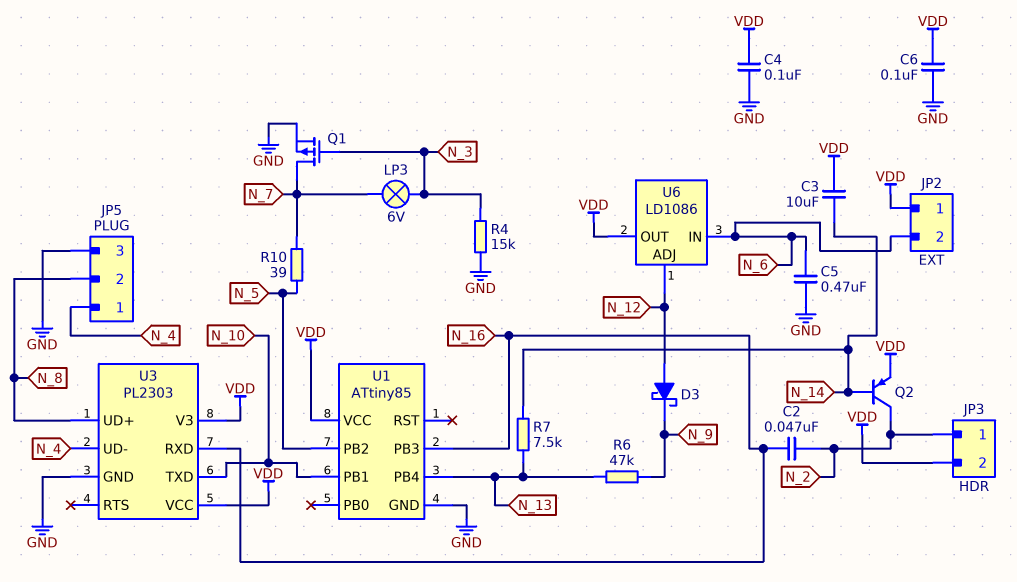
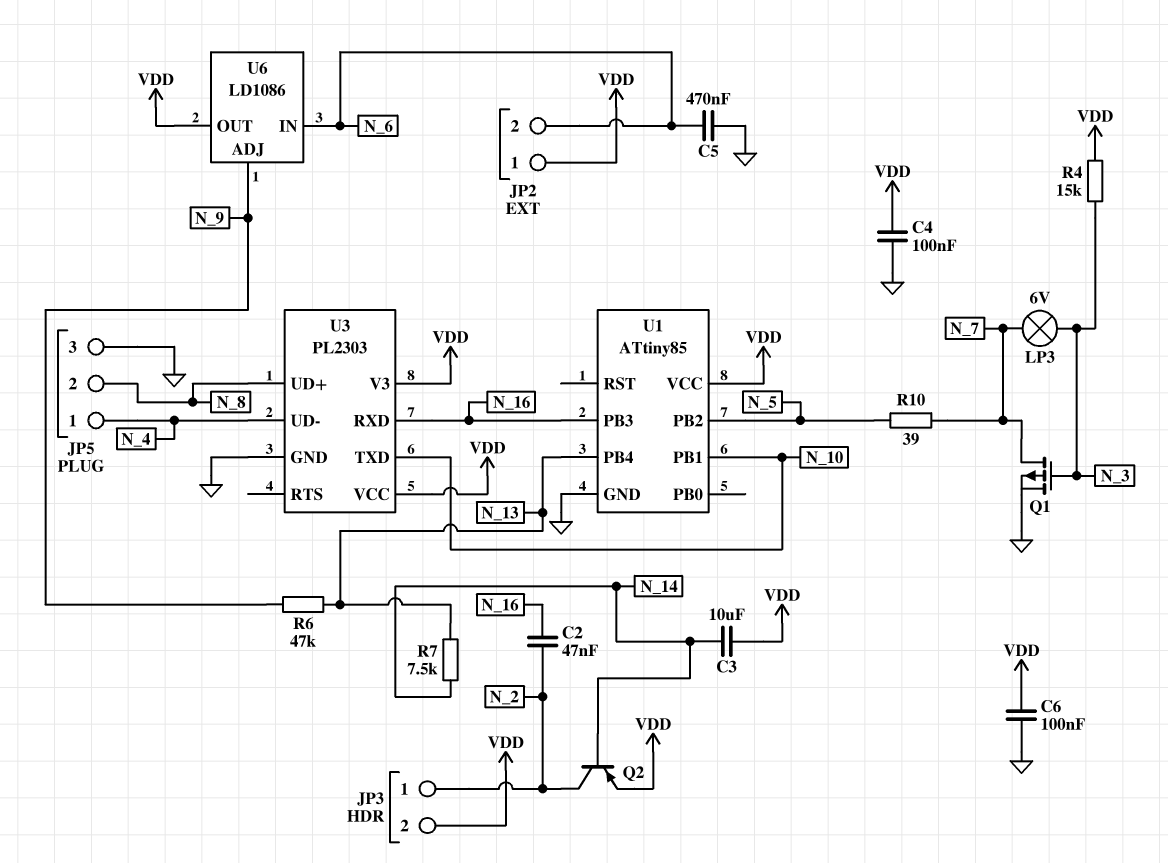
D3: schottky (A N_12, K N_9) -> none
R4: 15k (GND, N_3) -> 15k (N_3, VDD)
U6 pin ADJ: N_12 -> N_9

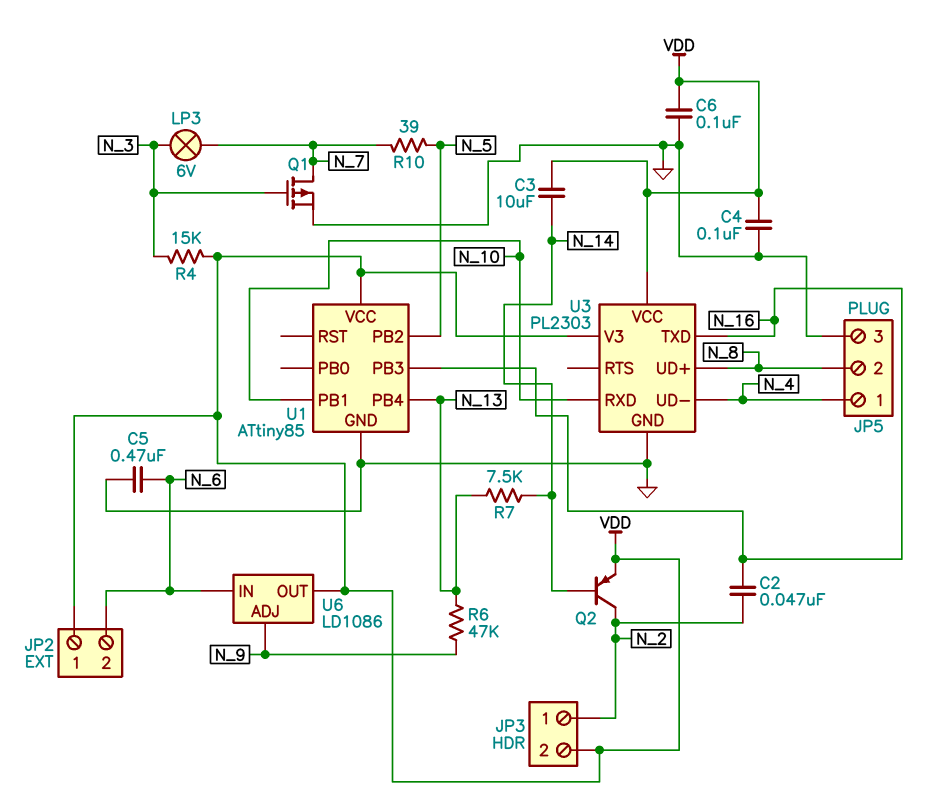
U3 pin RXD: N_16 -> N_10
U3 pin TXD: N_10 -> N_16

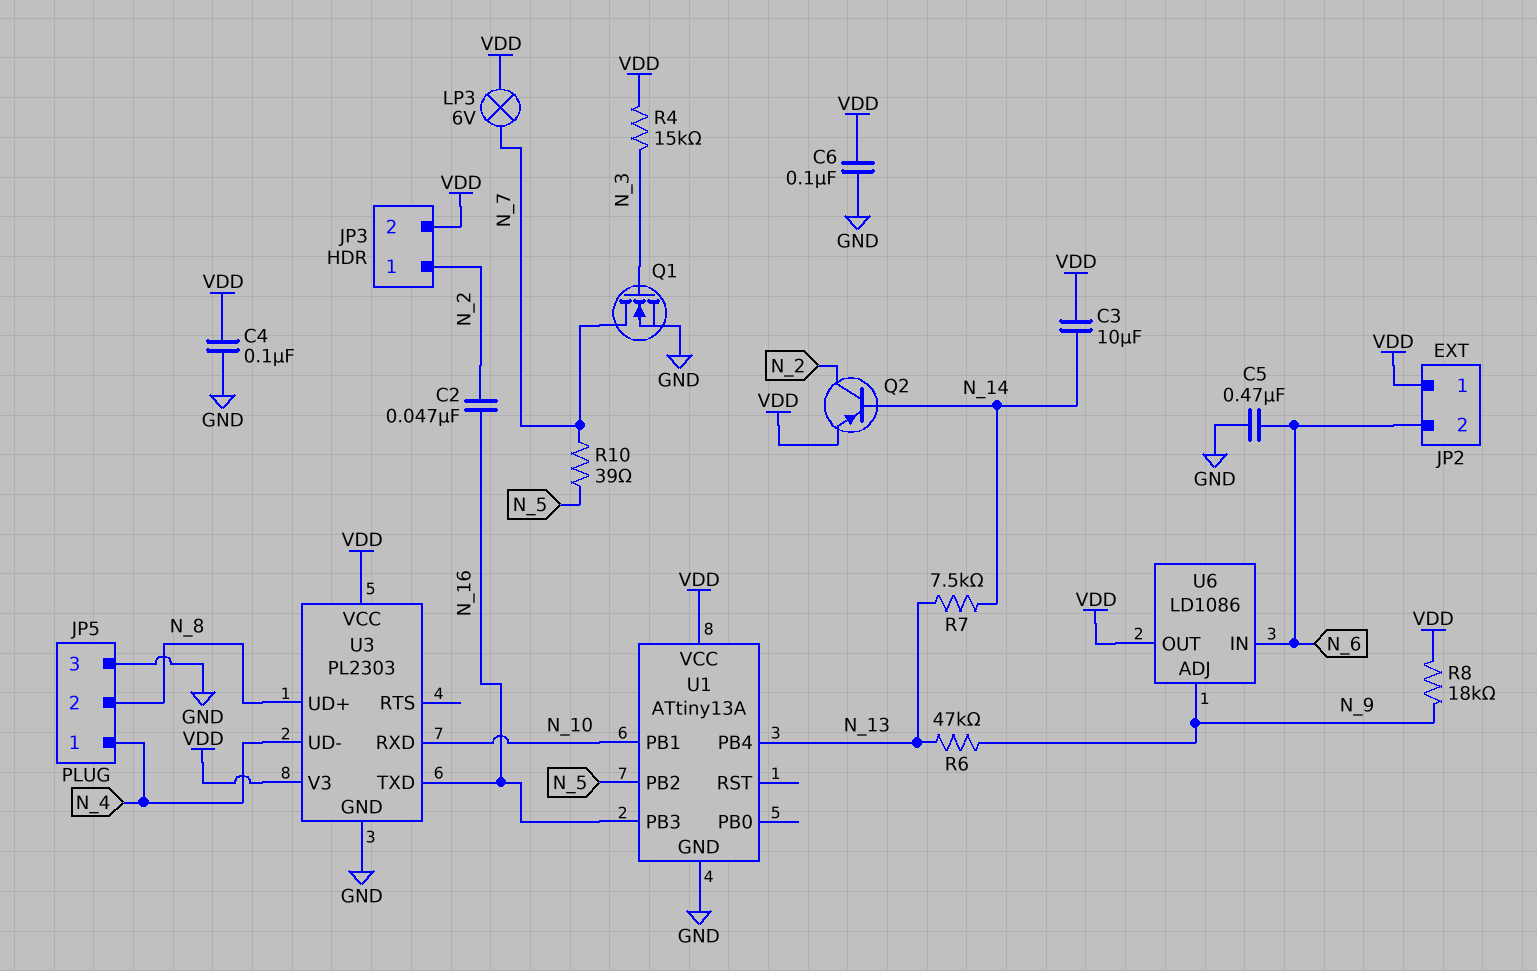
LP3: lamp 6V (N_3, N_7) -> lamp 6V (N_7, VDD)
Q1: PMOS (G N_3, D N_7, S GND) -> NMOS (G N_3, D N_7, S GND)
R8: none -> 18k (N_9, VDD)
U1: ATtiny85 -> ATtiny13A

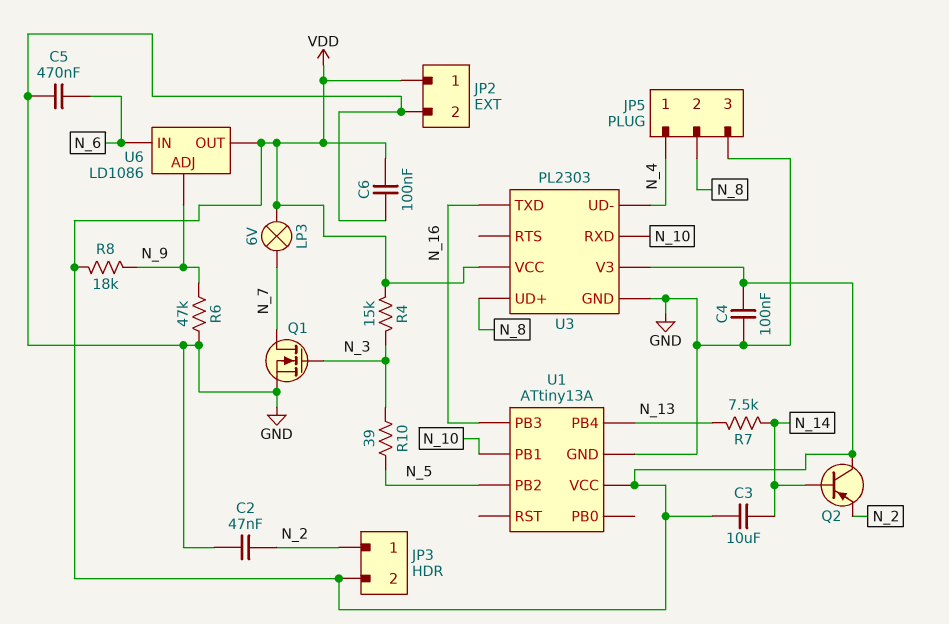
C2: 47nF (N_2, N_16) -> 47nF (GND, N_2)
JP2 pin 2: N_6 -> GND
Q2: PNP (B N_14, C N_2, E VDD) -> PNP (B N_14, C VDD, E N_2)
R6: 47k (N_9, N_13) -> 47k (GND, N_9)
R10: 39 (N_5, N_7) -> 39 (N_3, N_5)

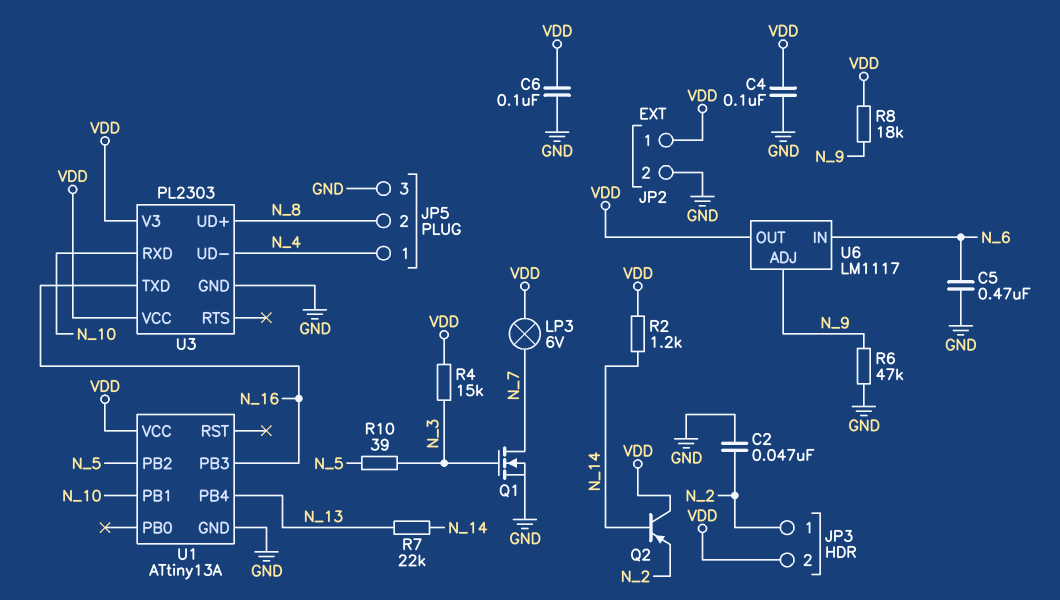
C3: 10uF (N_14, VDD) -> none
R2: none -> 1.2k (N_14, VDD)
R7: 7.5k (N_13, N_14) -> 22k (N_13, N_14)
U6: LD1086 -> LM1117

